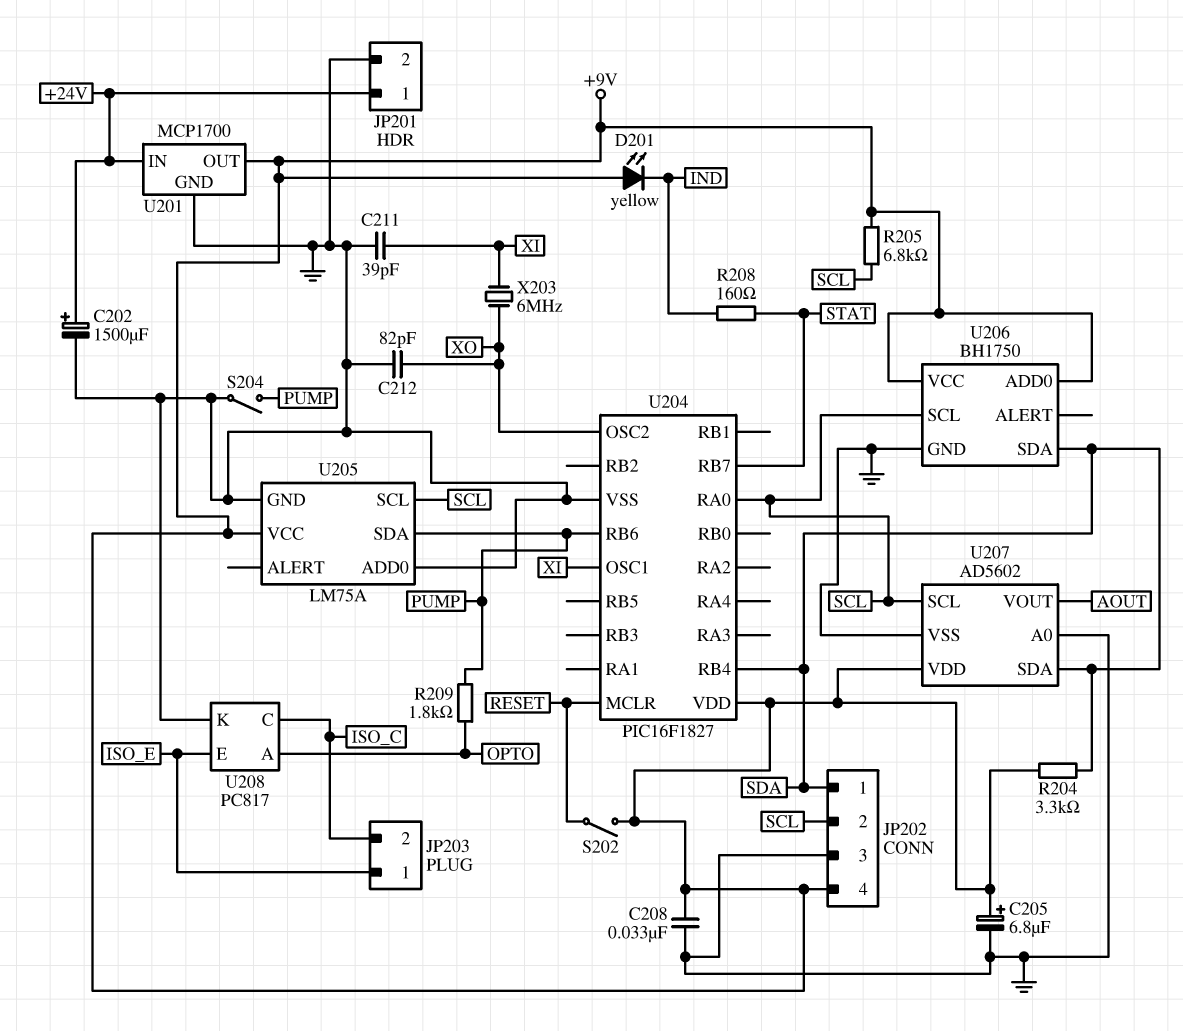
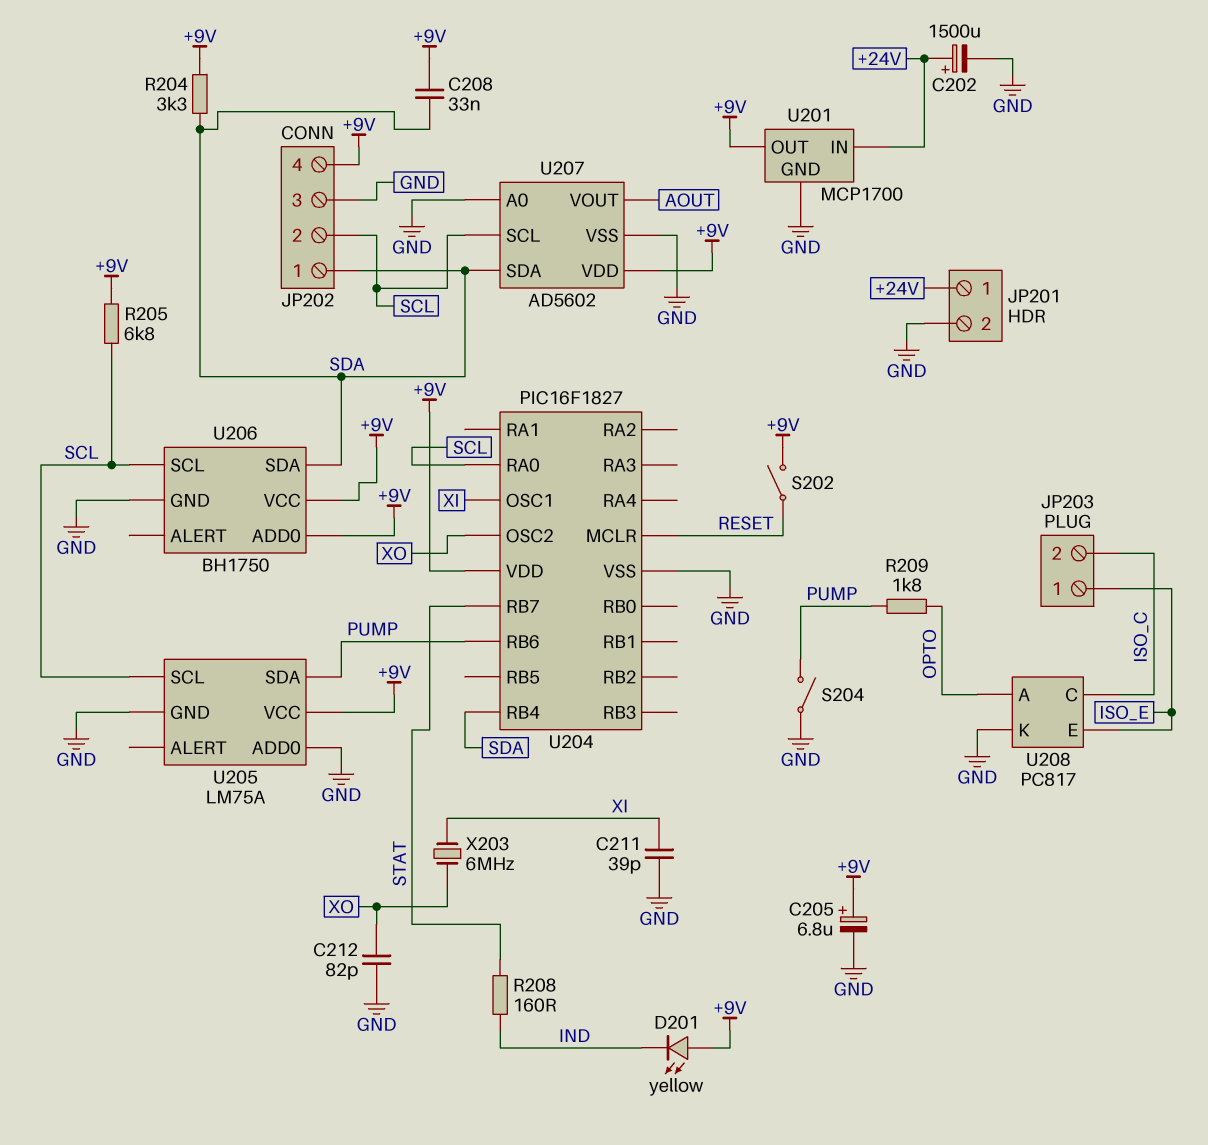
C208: 33nF (+9V, GND) -> 33nF (+9V, SDA)

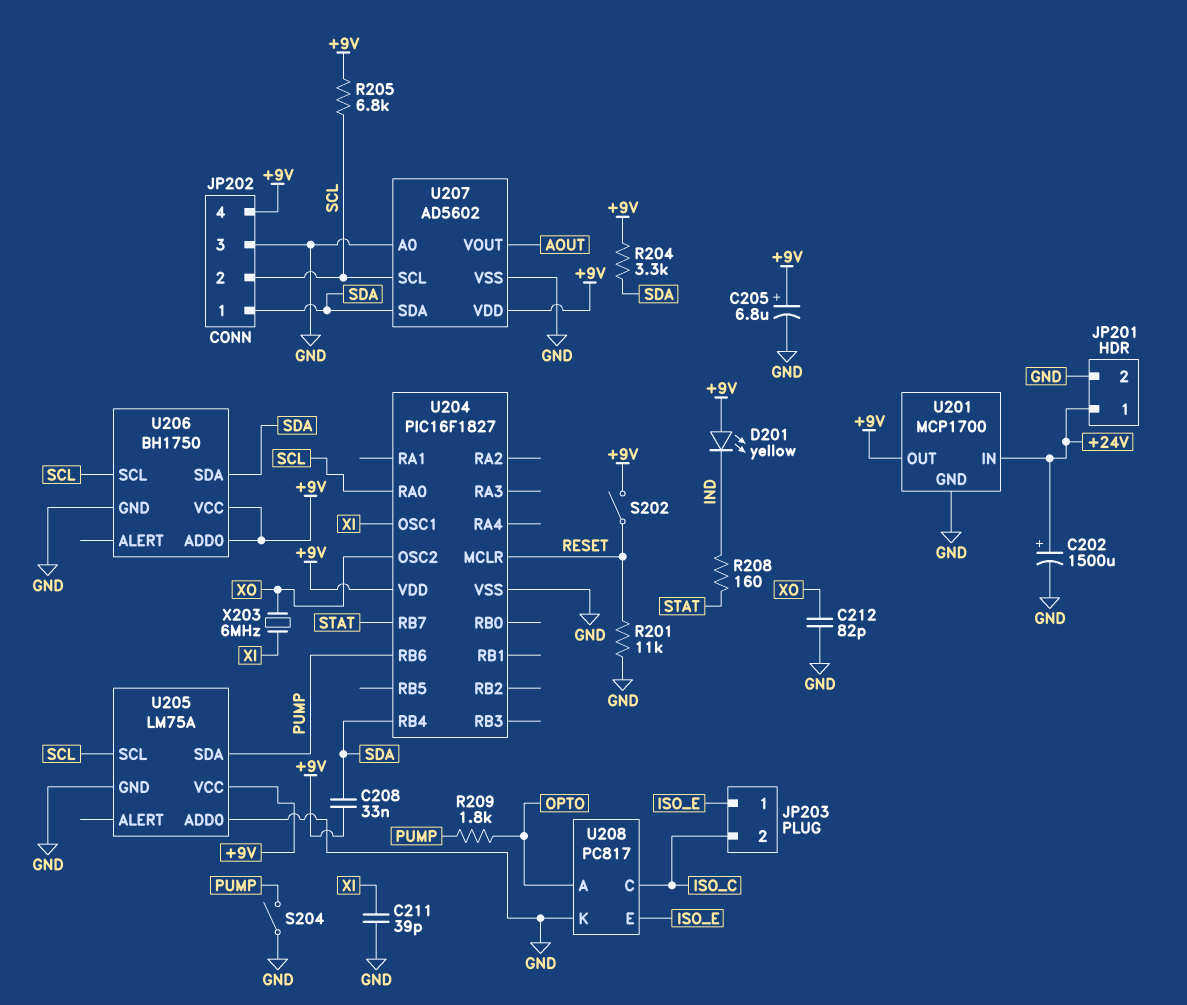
R201: none -> 11k (GND, RESET)

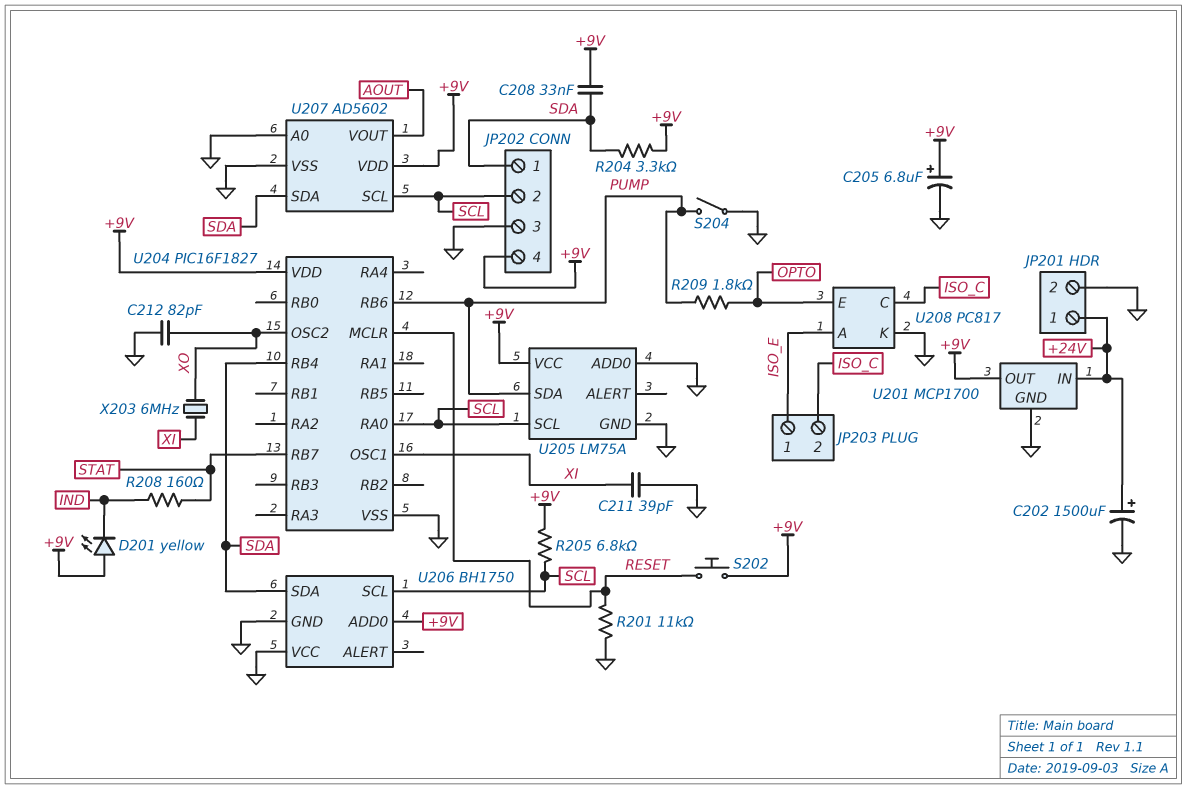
S202: switch (+9V, RESET) -> button (+9V, RESET)
U206 pin VCC: +9V -> GND
U208 pin A: OPTO -> ISO_E
U208 pin E: ISO_E -> OPTO

